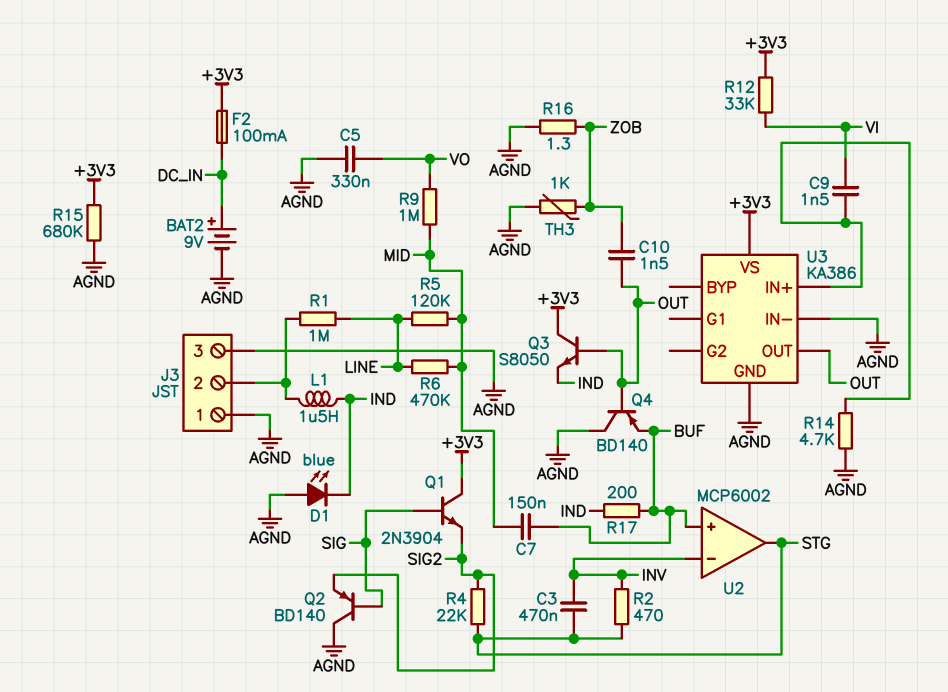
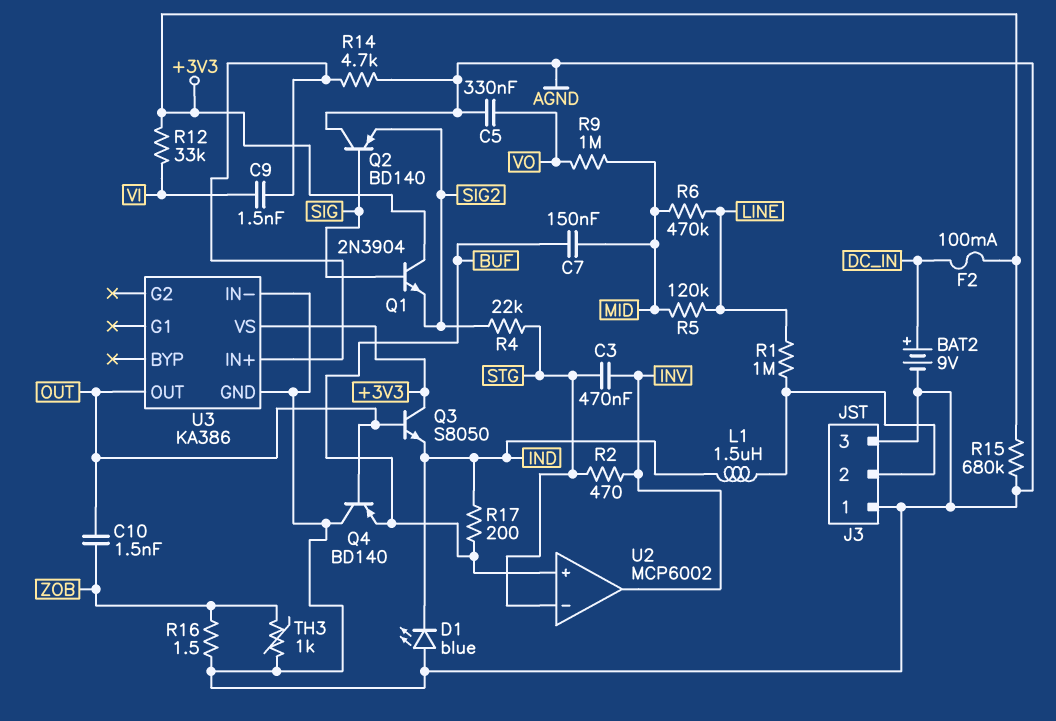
R16: 1.3 (AGND, ZOB) -> 1.5 (AGND, ZOB)
U2 pin in-: INV -> STG
U2 pin out: STG -> INV

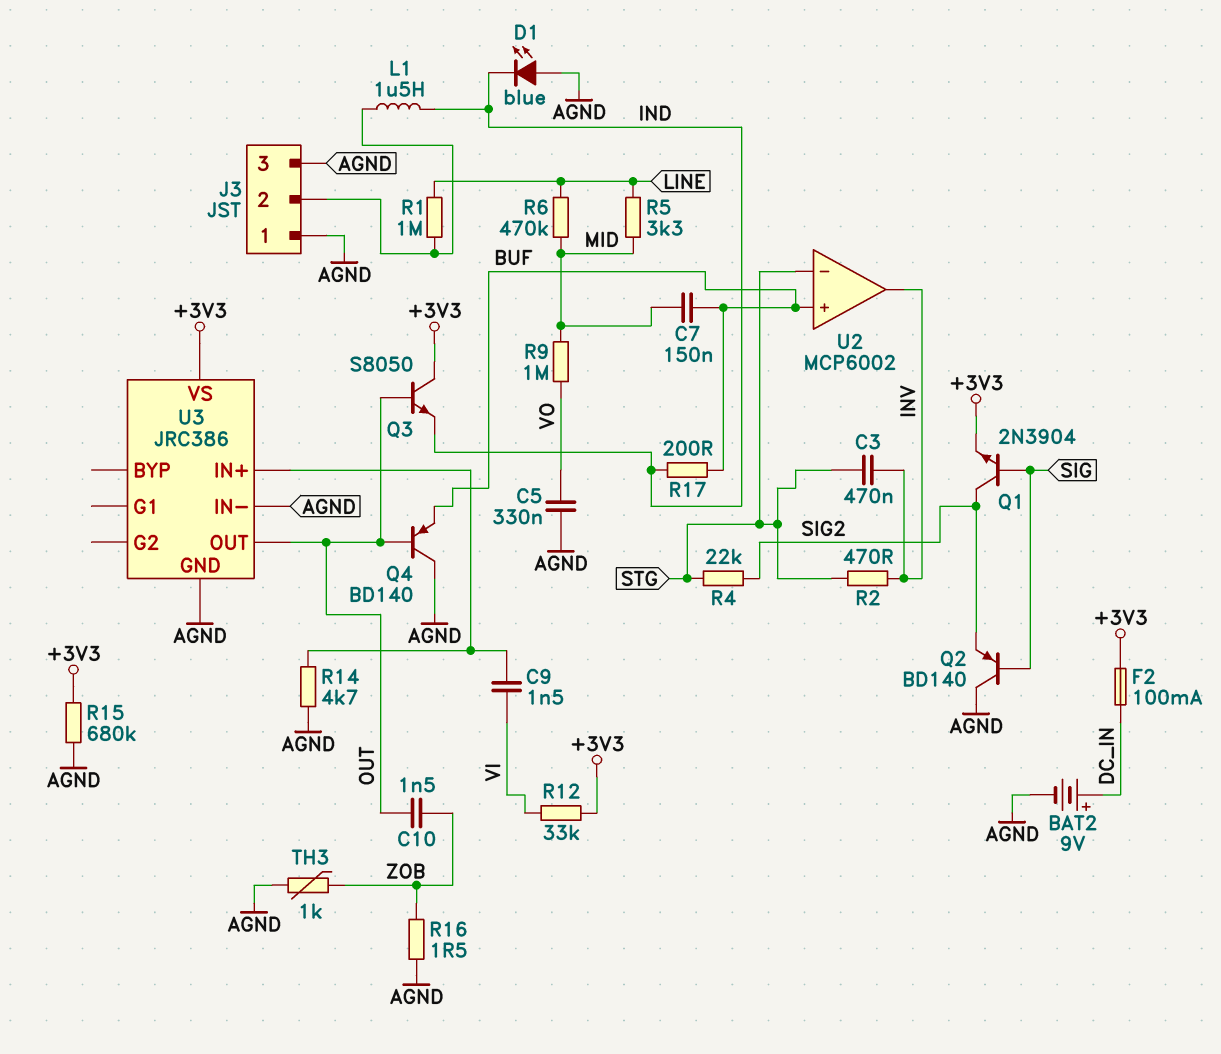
Q1: NPN 2N3904 (B SIG, C +3V3, E SIG2) -> NPN 2N3904 (B SIG, C SIG2, E +3V3)
R5: 120k (LINE, MID) -> 3.3k (LINE, MID)
U3: KA386 -> JRC386

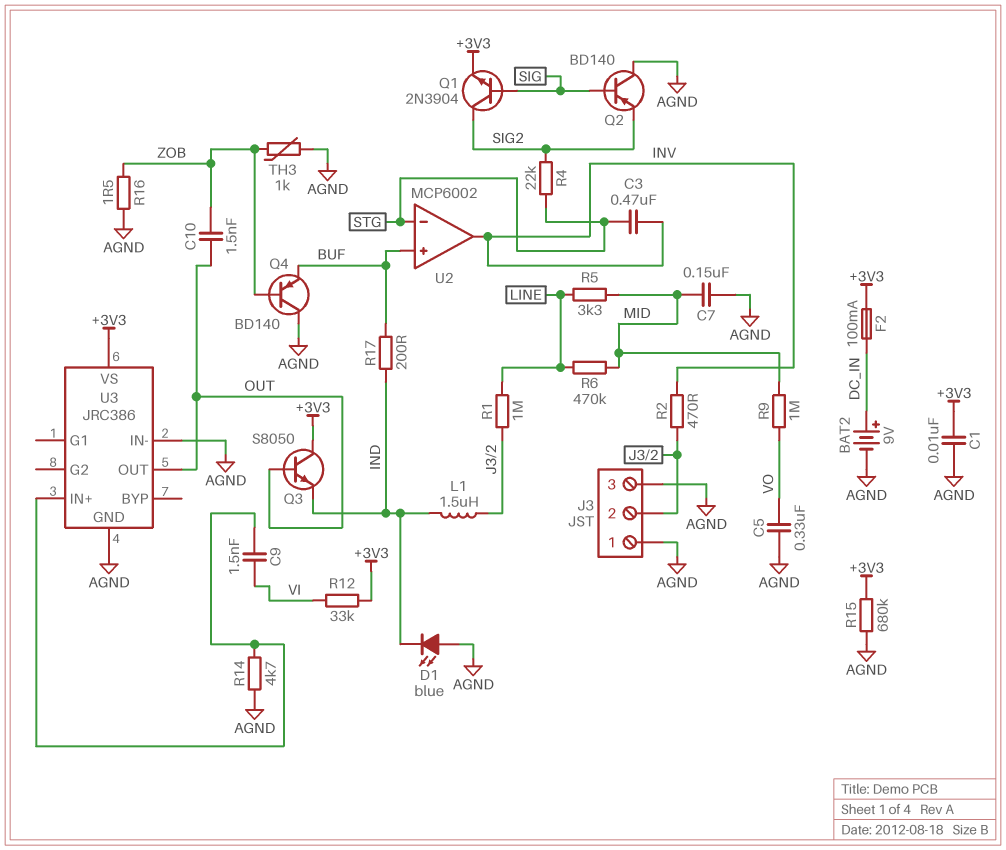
C1: none -> 10nF (+3V3, AGND)
C7: 150nF (BUF, MID) -> 150nF (AGND, MID)
Q4: PNP BD140 (B OUT, C AGND, E BUF) -> PNP BD140 (B ZOB, C AGND, E BUF)
R2: 470 (INV, STG) -> 470 (INV, J3/2)

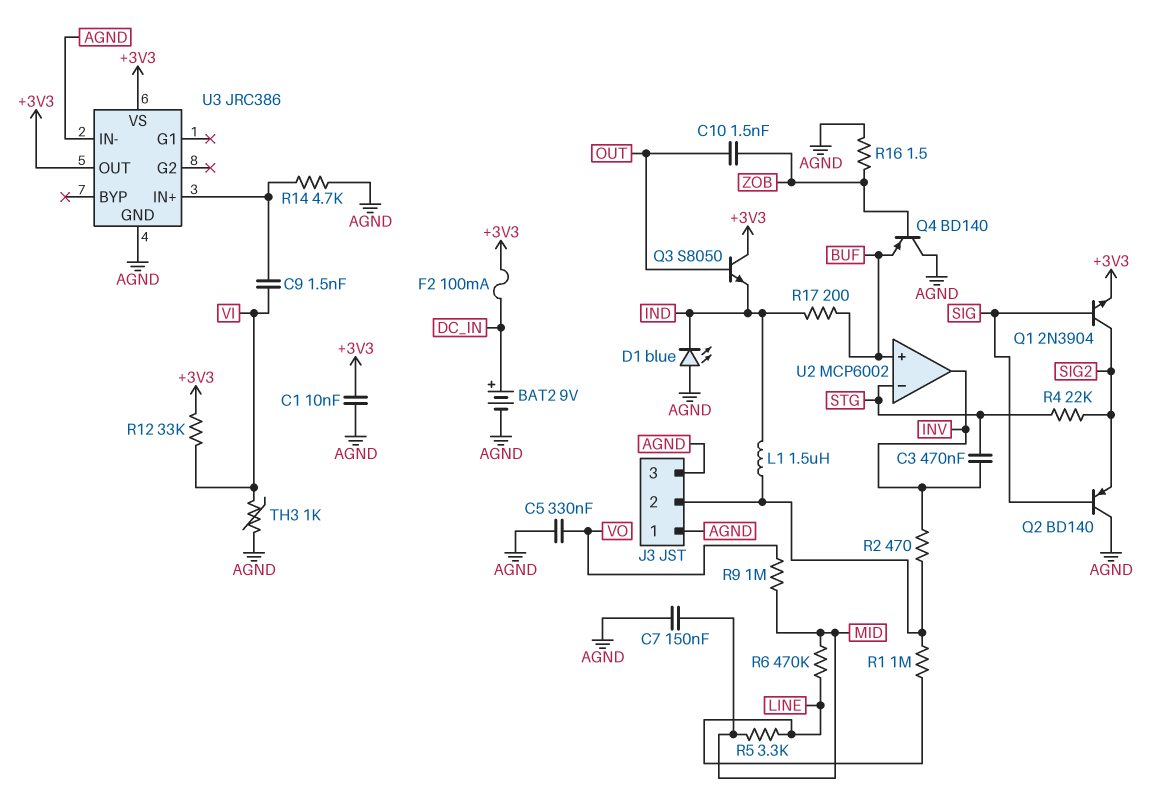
R15: 680k (+3V3, AGND) -> none
TH3: 1k (AGND, ZOB) -> 1k (AGND, VI)
U3 pin OUT: OUT -> +3V3

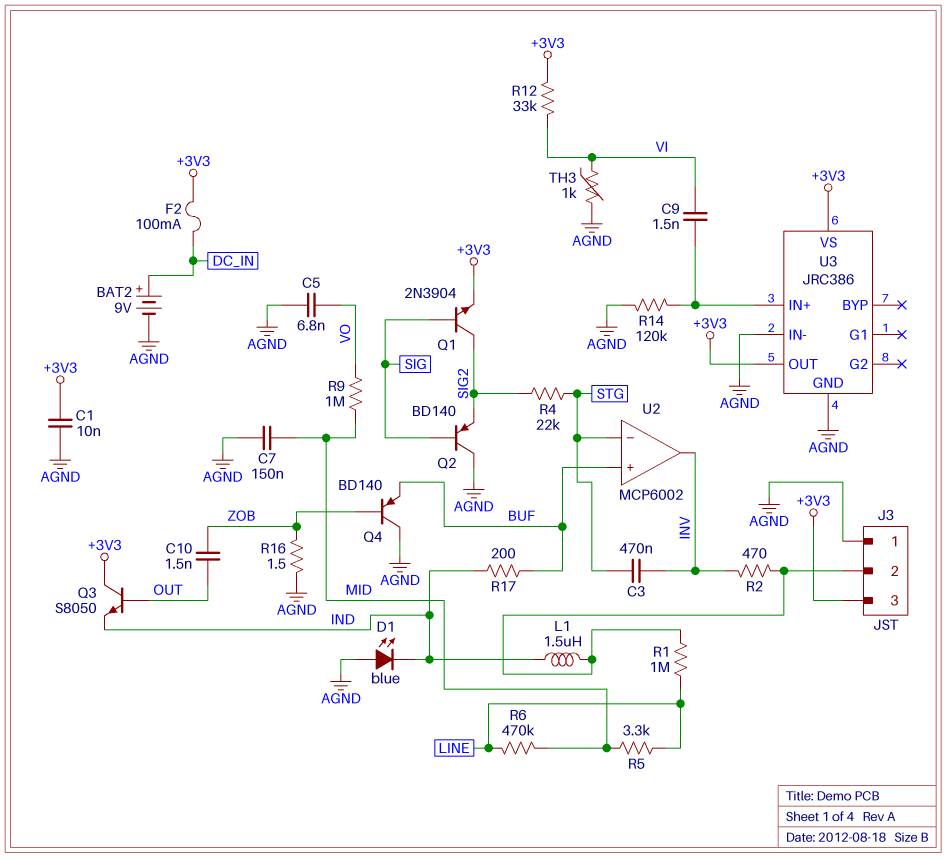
C5: 330nF (AGND, VO) -> 6.8nF (AGND, VO)
J3 pin 3: AGND -> +3V3
R14: 4.7k (AGND, U3/IN+) -> 120k (AGND, U3/IN+)

